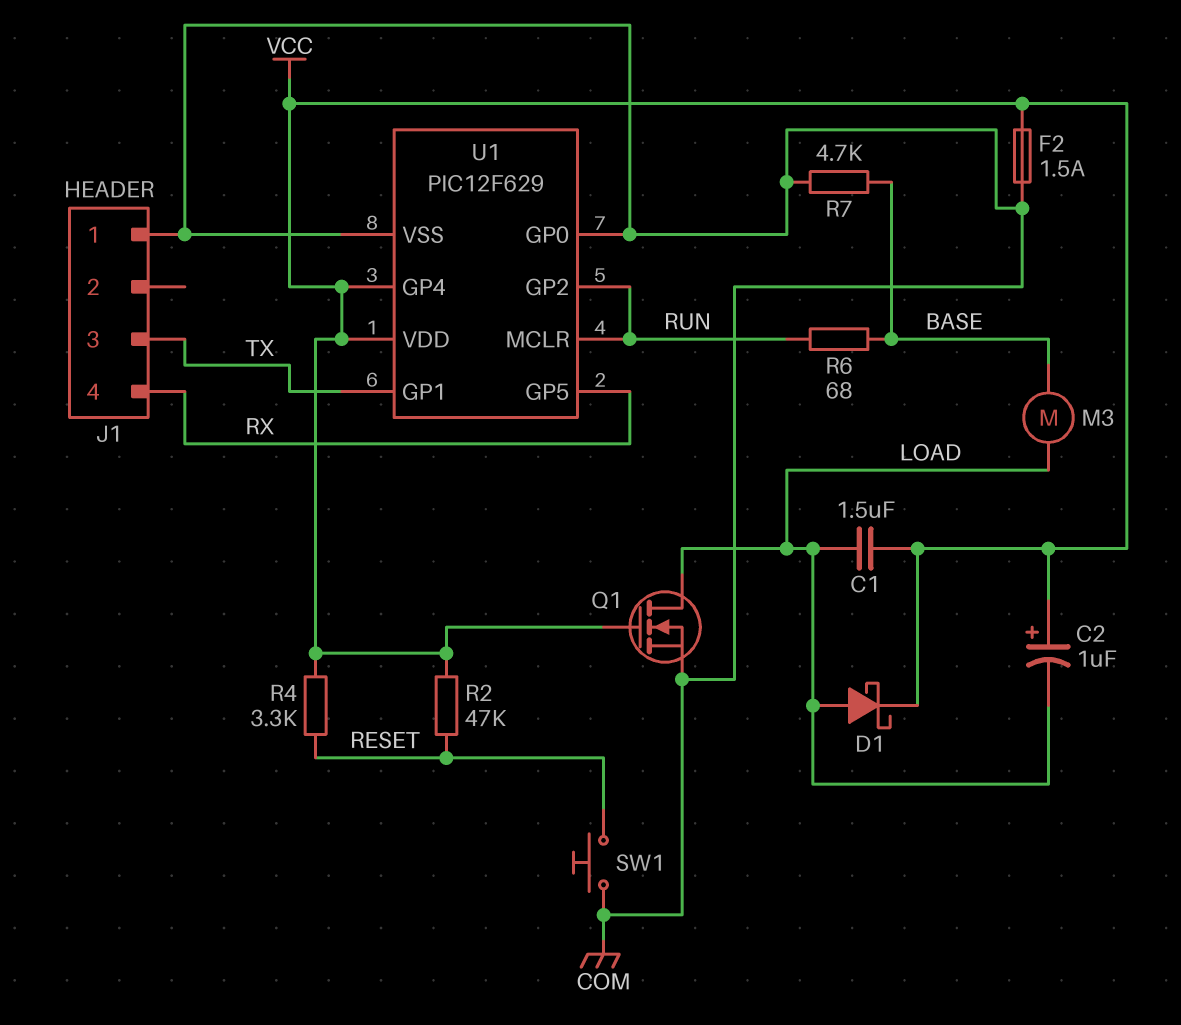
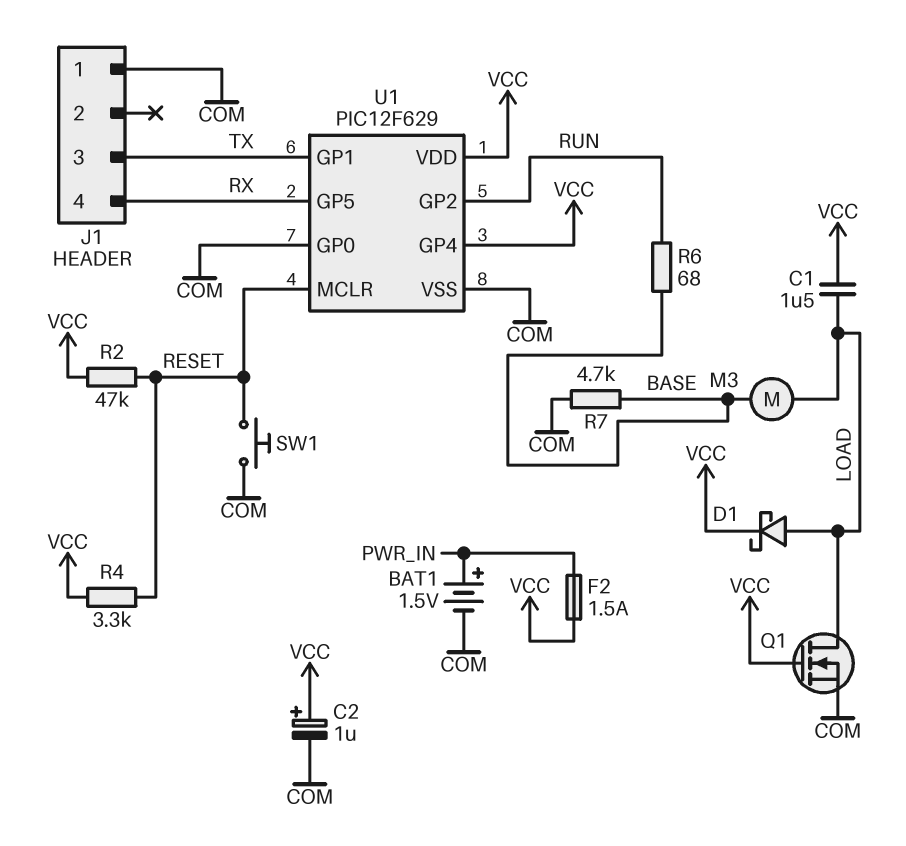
BAT1: none -> 1.5V (plus PWR_IN, minus COM)
C2: 1uF (plus VCC, minus LOAD) -> 1uF (plus VCC, minus COM)
F2: 1.5A (COM, VCC) -> 1.5A (PWR_IN, VCC)
U1 pin MCLR: RUN -> RESET

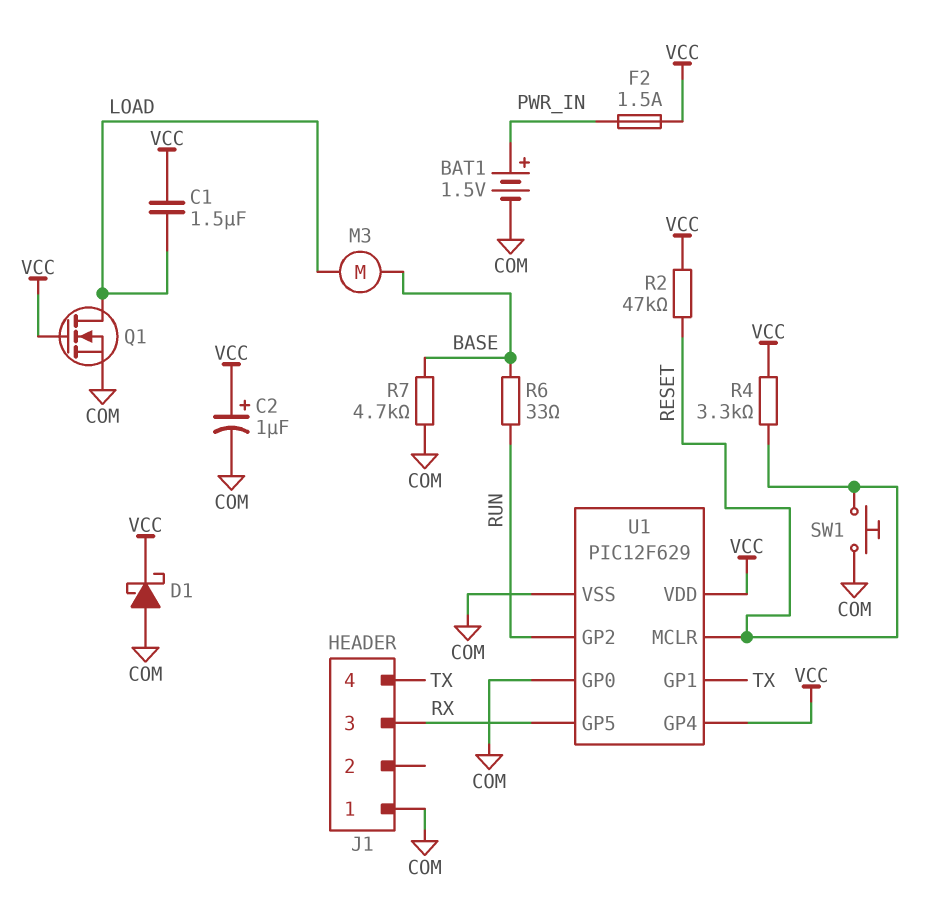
D1: schottky (A LOAD, K VCC) -> schottky (A COM, K VCC)
J1 pin 3: TX -> RX
J1 pin 4: RX -> TX
R6: 68 (BASE, RUN) -> 33 (BASE, RUN)

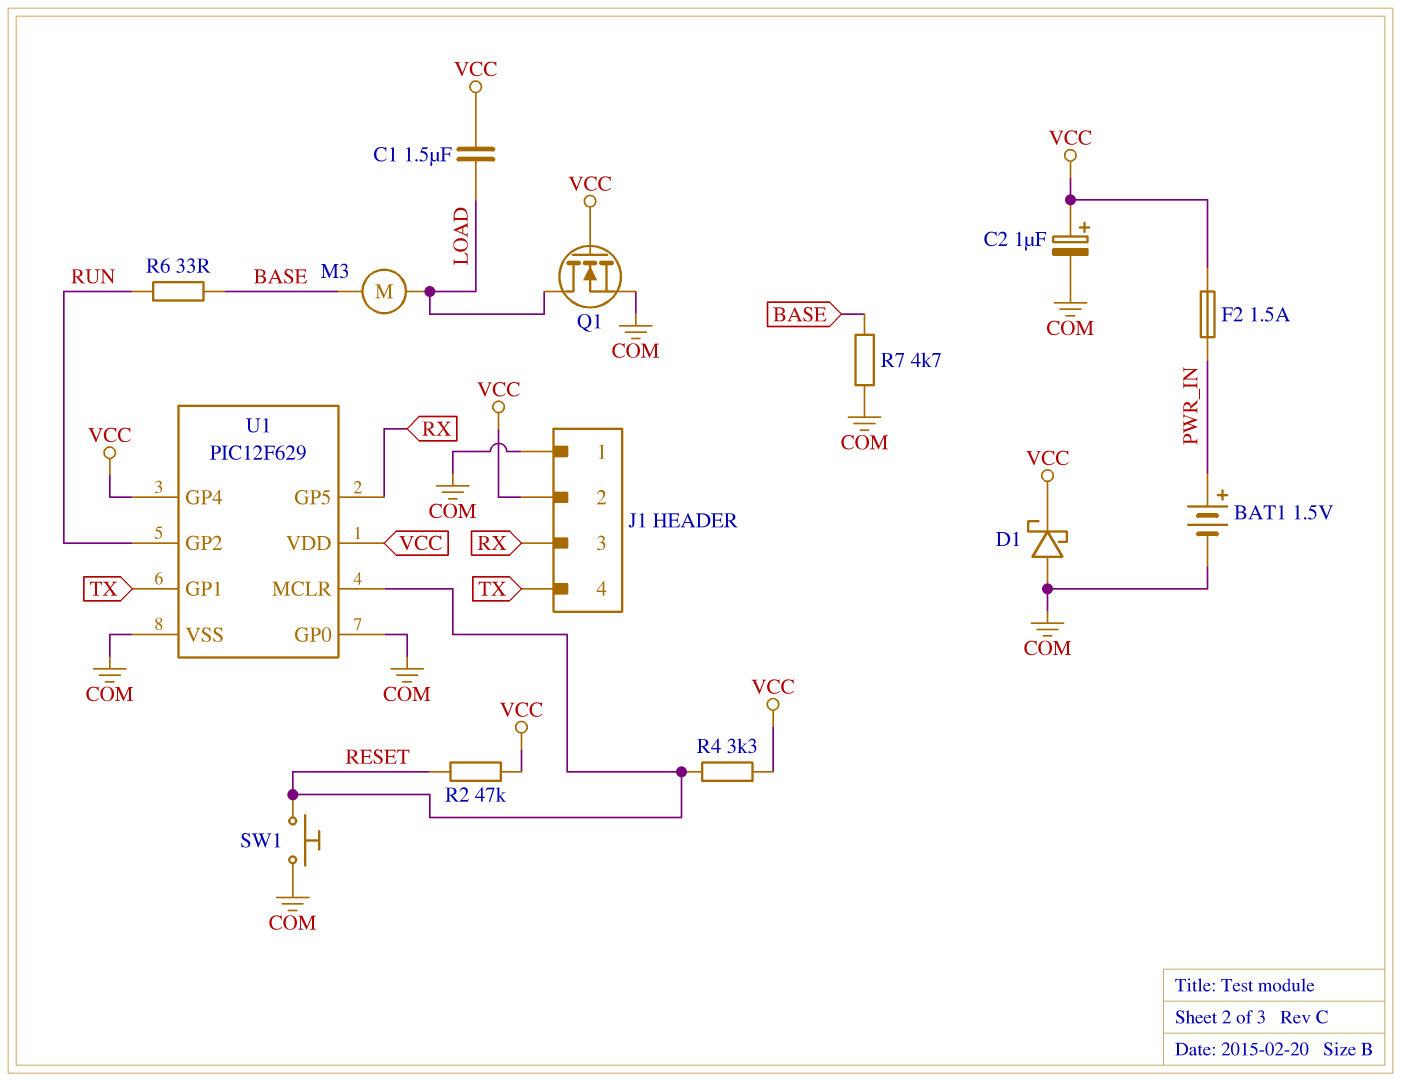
J1 pin 2: none -> VCC

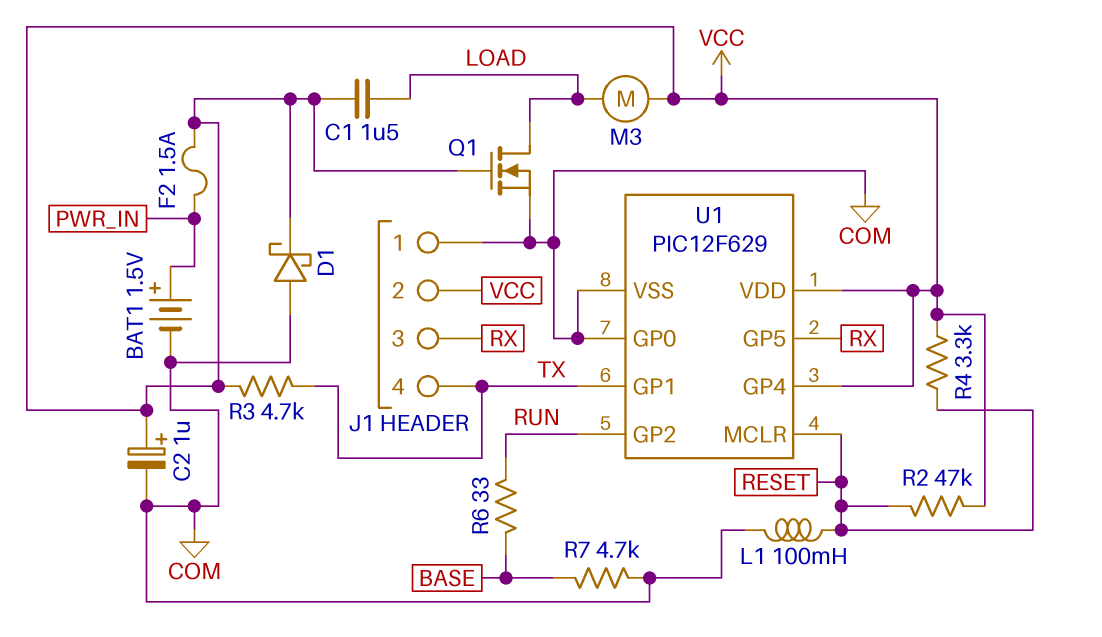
L1: none -> 100mH (COM, RESET)
M3: motor (BASE, LOAD) -> motor (LOAD, VCC)
R3: none -> 4.7k (TX, VCC)
SW1: button (COM, RESET) -> none

